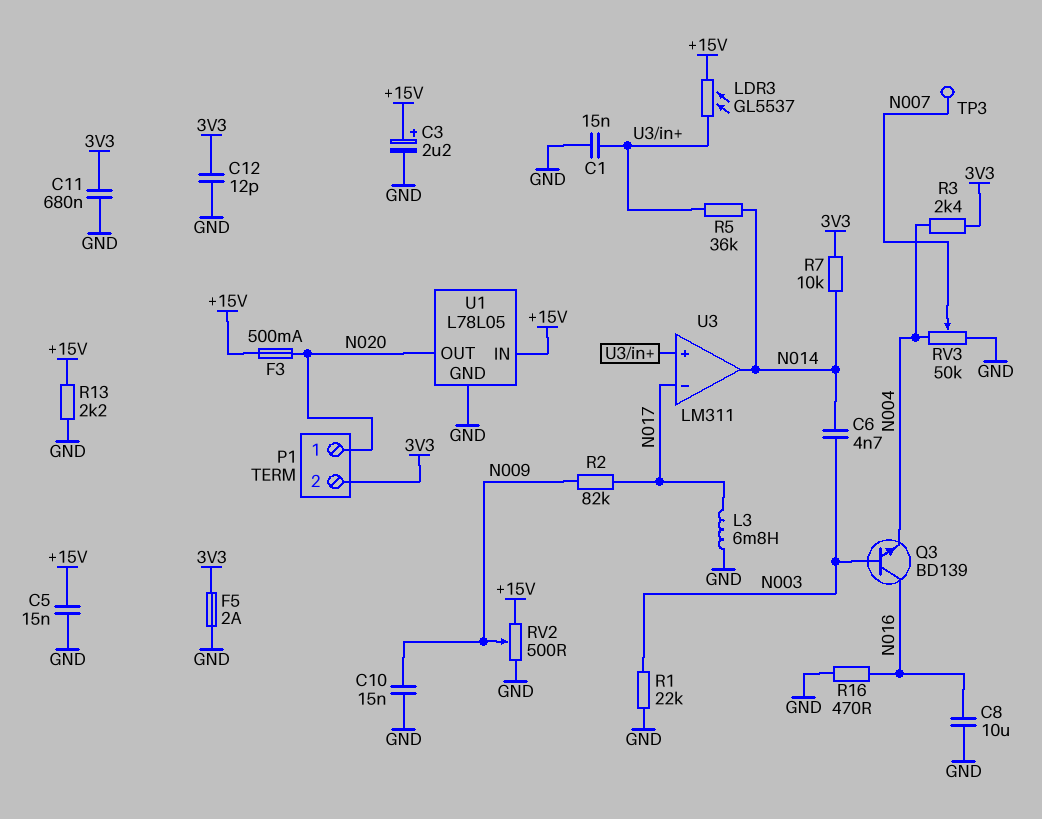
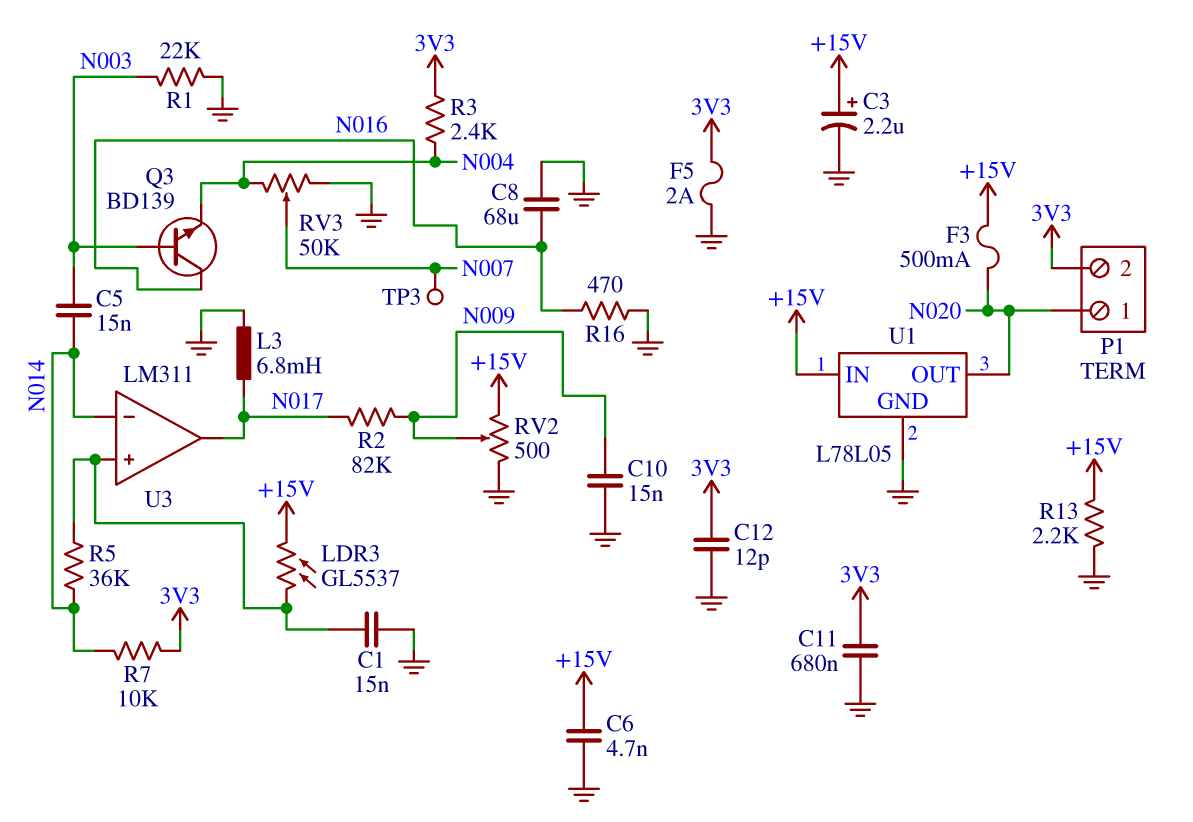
C5: 15nF (+15V, GND) -> 15nF (N003, N014)
C6: 4.7nF (N003, N014) -> 4.7nF (+15V, GND)
C8: 10uF (GND, N016) -> 68uF (GND, N016)
U3 pin in-: N017 -> N014
U3 pin out: N014 -> N017

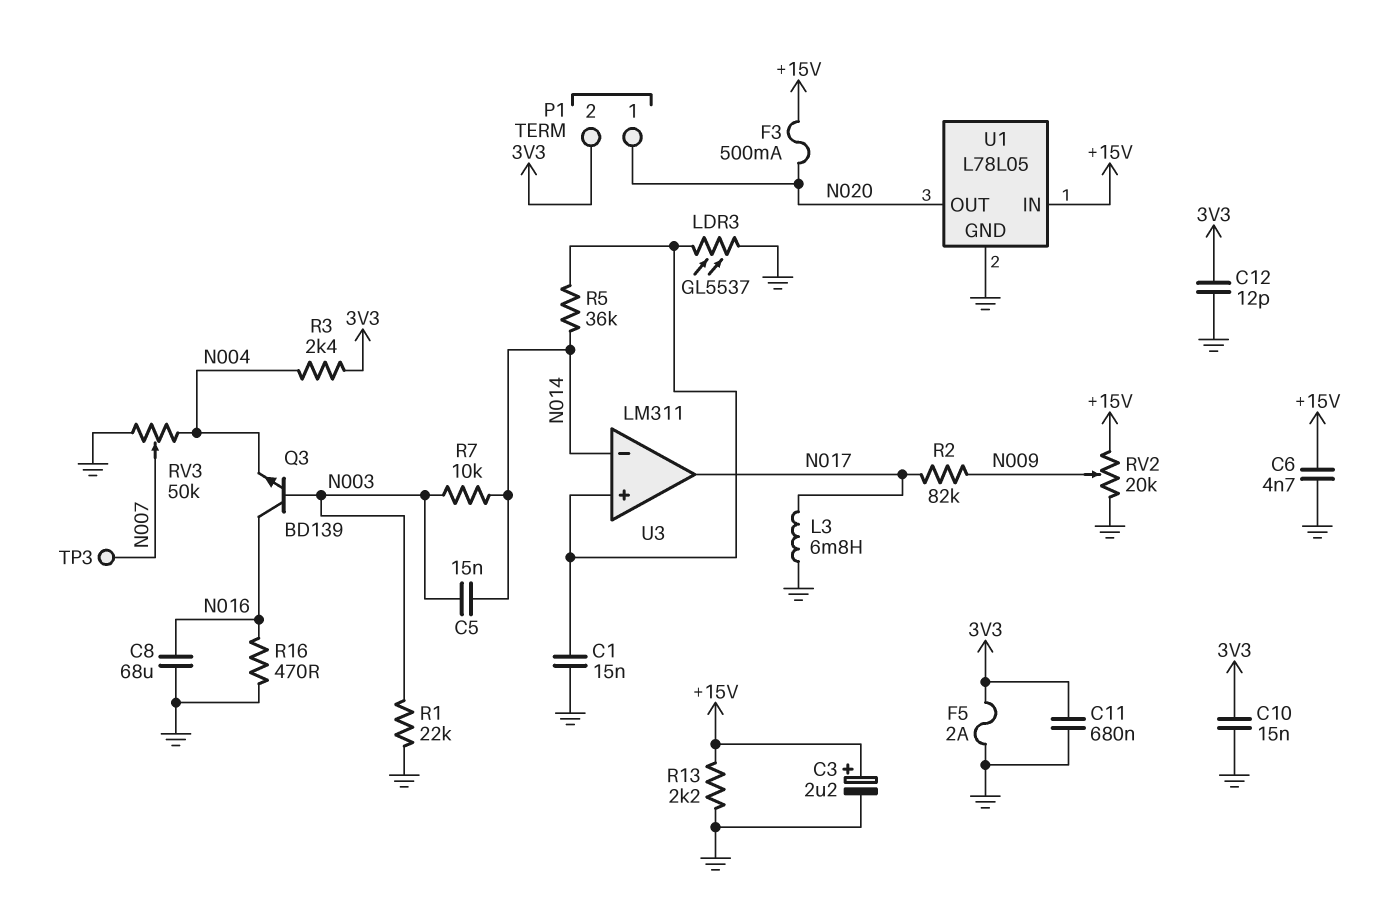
C10: 15nF (GND, N009) -> 15nF (3V3, GND)
LDR3: GL5537 (+15V, U3/in+) -> GL5537 (GND, U3/in+)
R7: 10k (3V3, N014) -> 10k (N003, N014)
RV2: 500 (+15V, GND, wiper N009) -> 20k (+15V, GND, wiper N009)

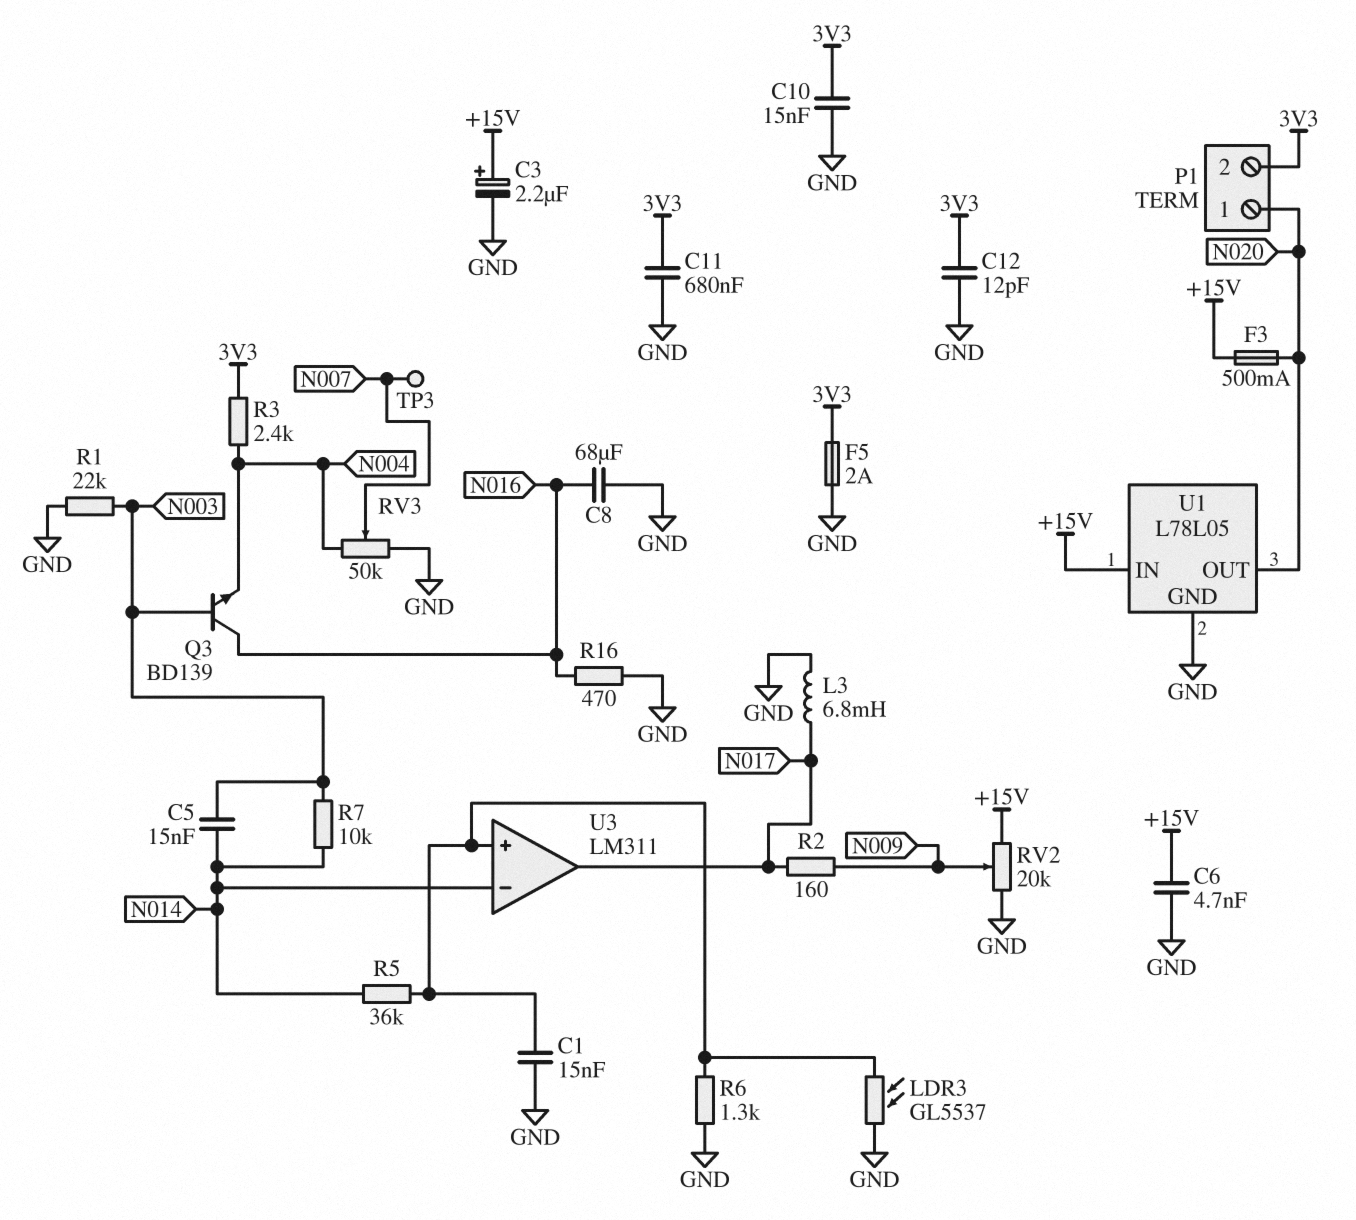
R2: 82k (N009, N017) -> 160 (N009, N017)
R6: none -> 1.3k (GND, U3/in+)
R13: 2.2k (+15V, GND) -> none

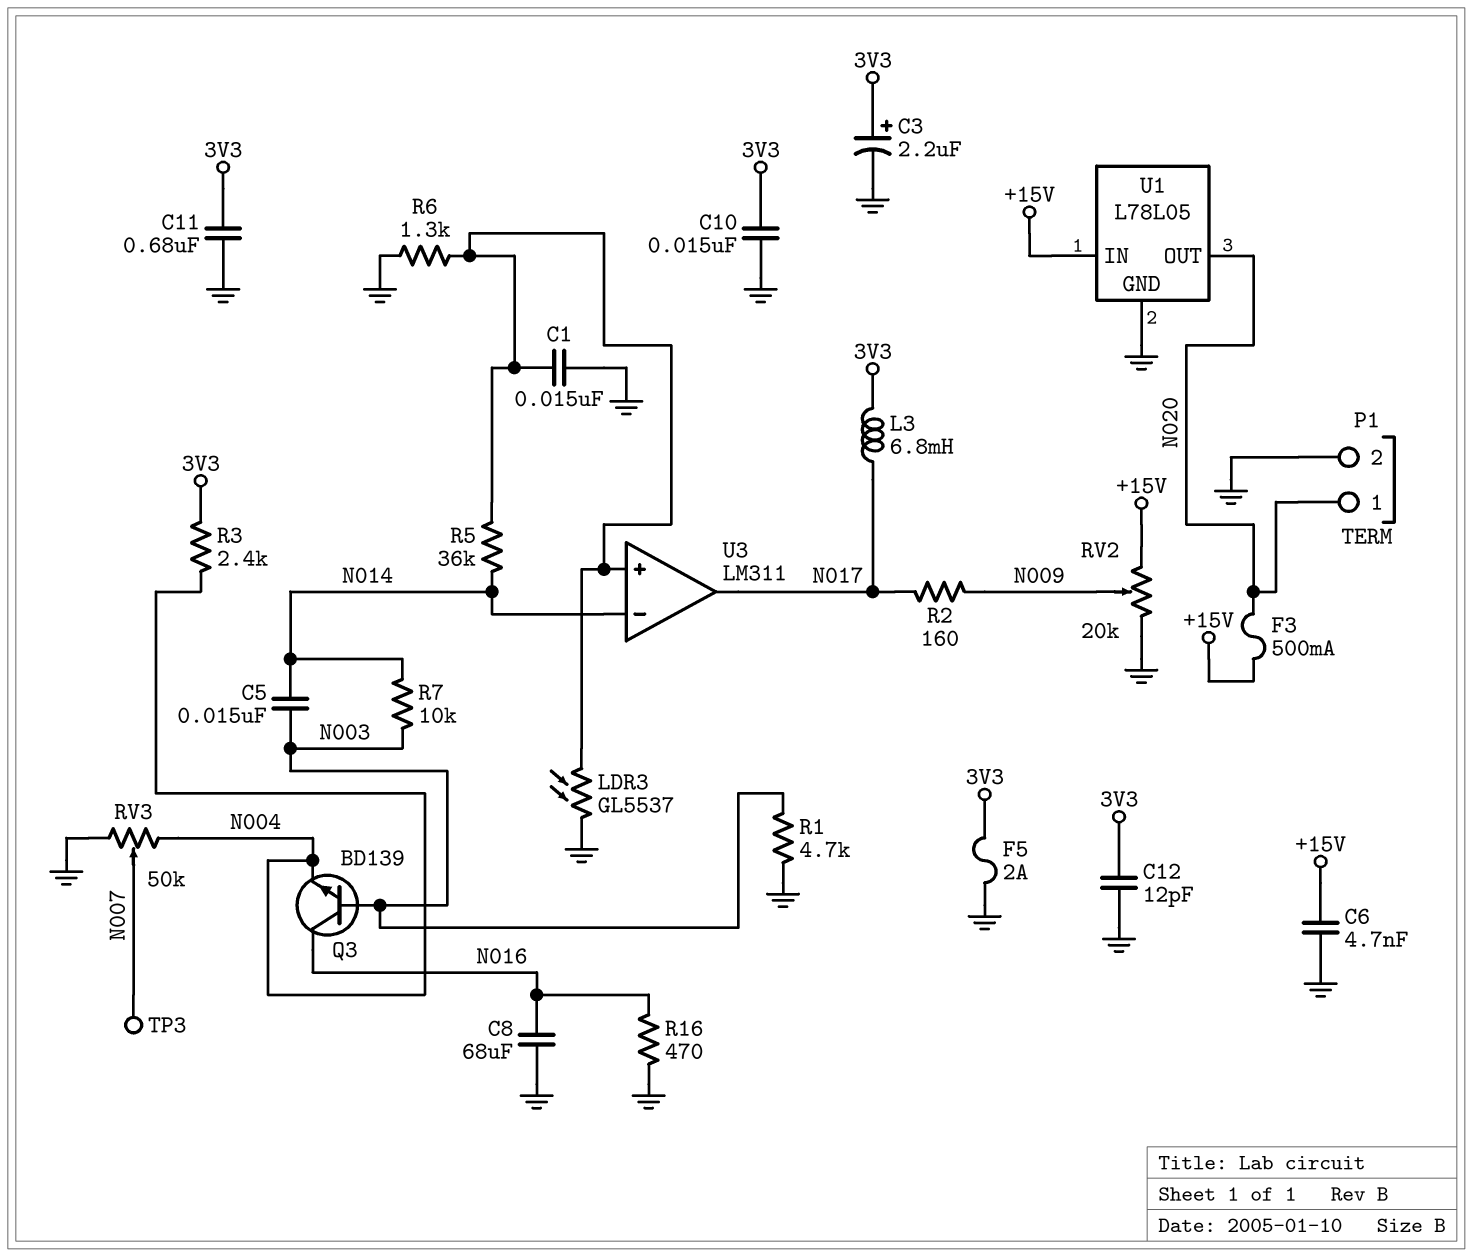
C3: 2.2uF (plus +15V, minus GND) -> 2.2uF (plus 3V3, minus GND)
L3: 6.8mH (GND, N017) -> 6.8mH (3V3, N017)
P1 pin 2: 3V3 -> GND
R1: 22k (GND, N003) -> 4.7k (GND, N003)

